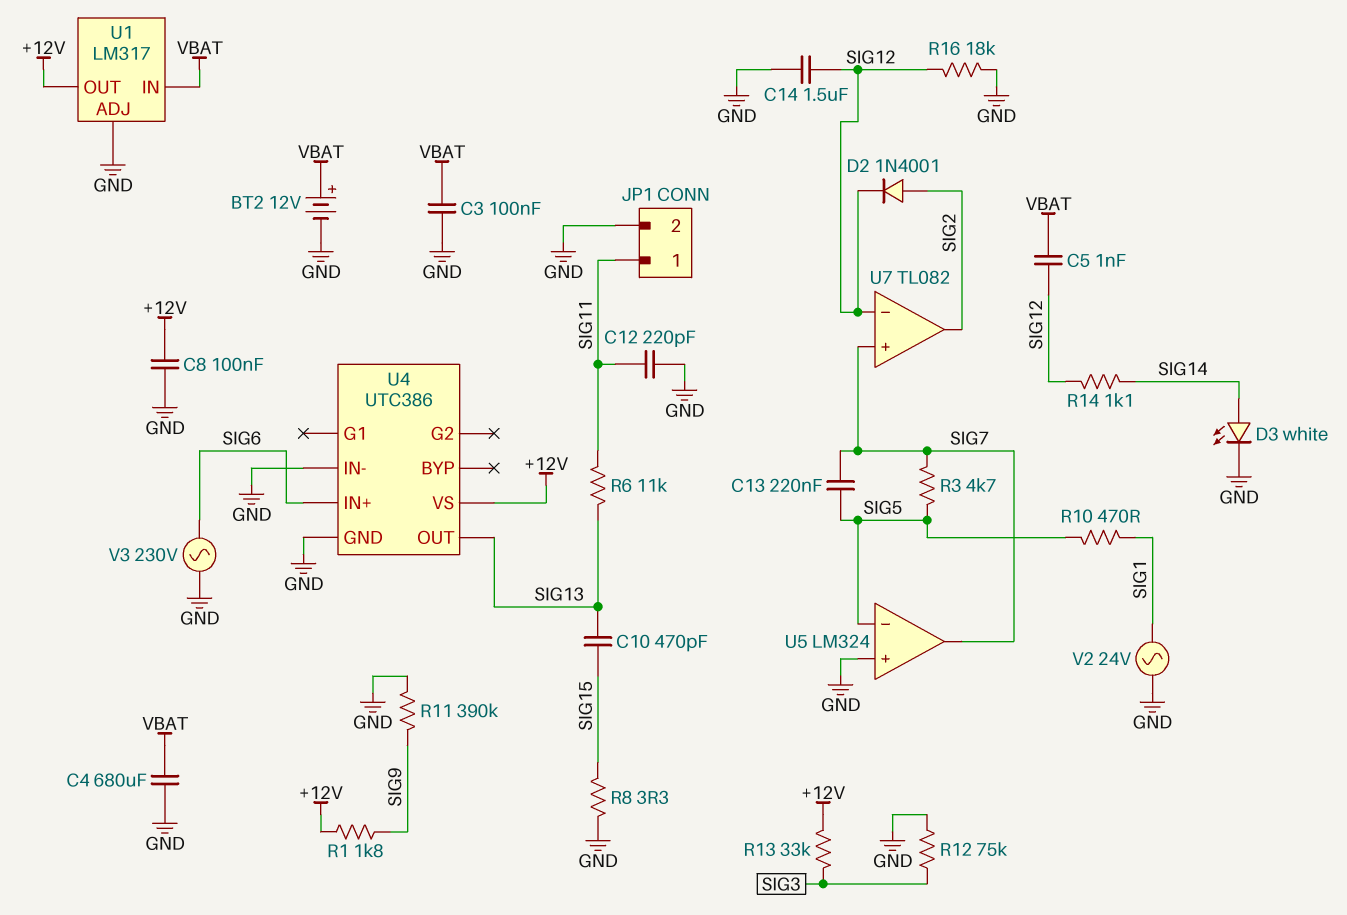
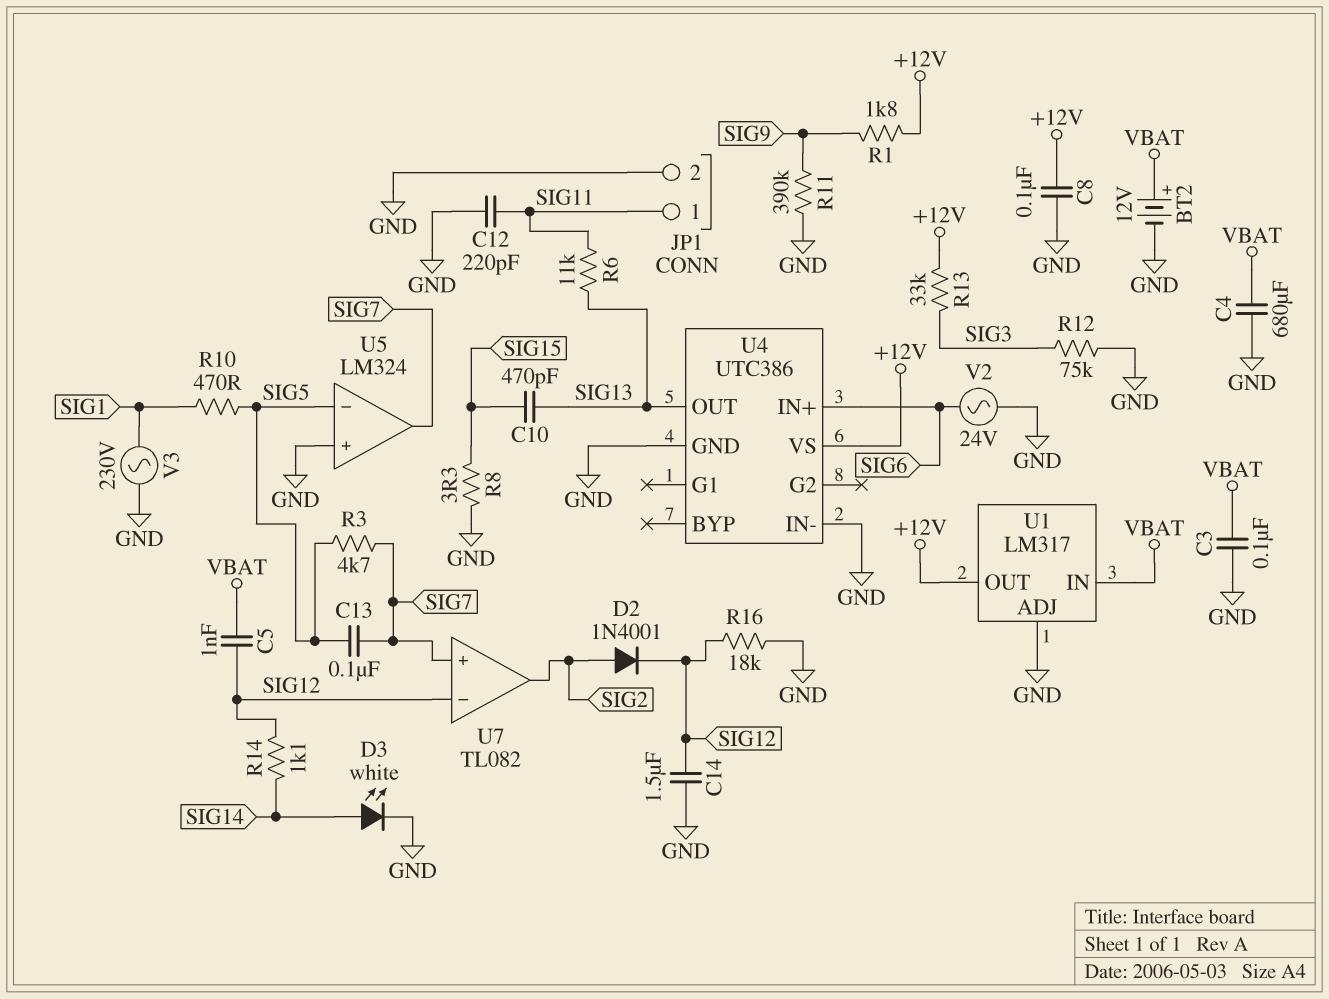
C13: 220nF (SIG5, SIG7) -> 100nF (SIG5, SIG7)
V2: AC 24V (GND, SIG1) -> AC 24V (GND, SIG6)
V3: AC 230V (GND, SIG6) -> AC 230V (GND, SIG1)

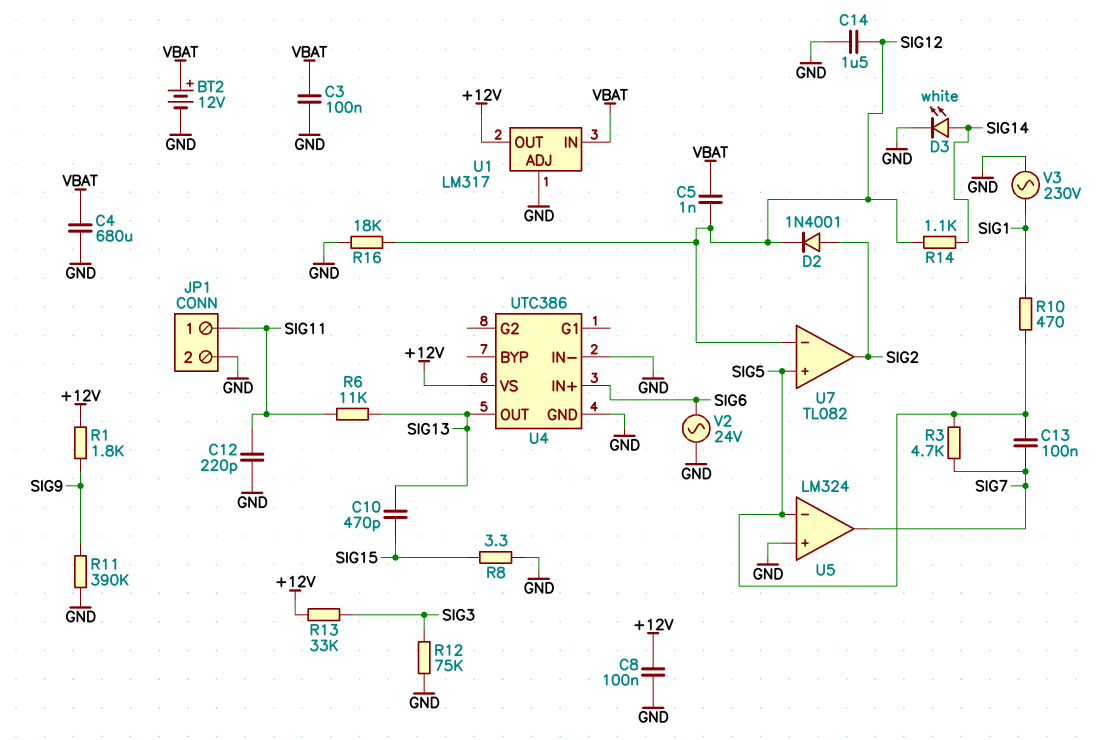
U7 pin in+: SIG7 -> SIG5

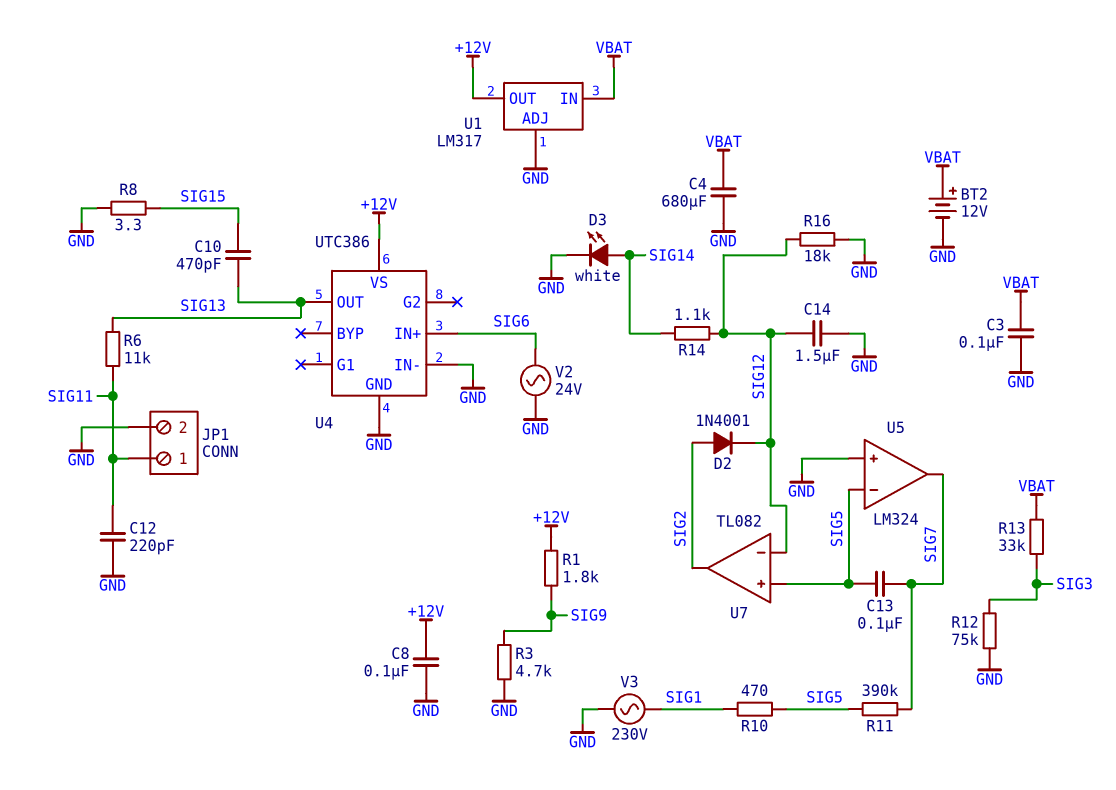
C5: 1nF (SIG12, VBAT) -> none
R3: 4.7k (SIG5, SIG7) -> 4.7k (GND, SIG9)
R11: 390k (GND, SIG9) -> 390k (SIG5, SIG7)
R13: 33k (+12V, SIG3) -> 33k (SIG3, VBAT)

